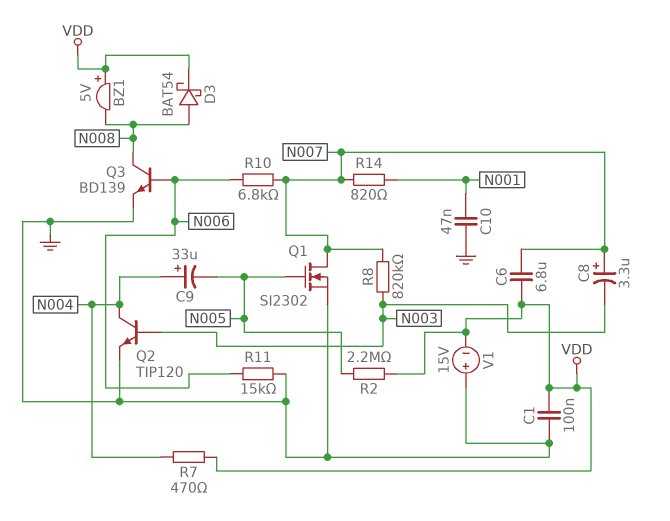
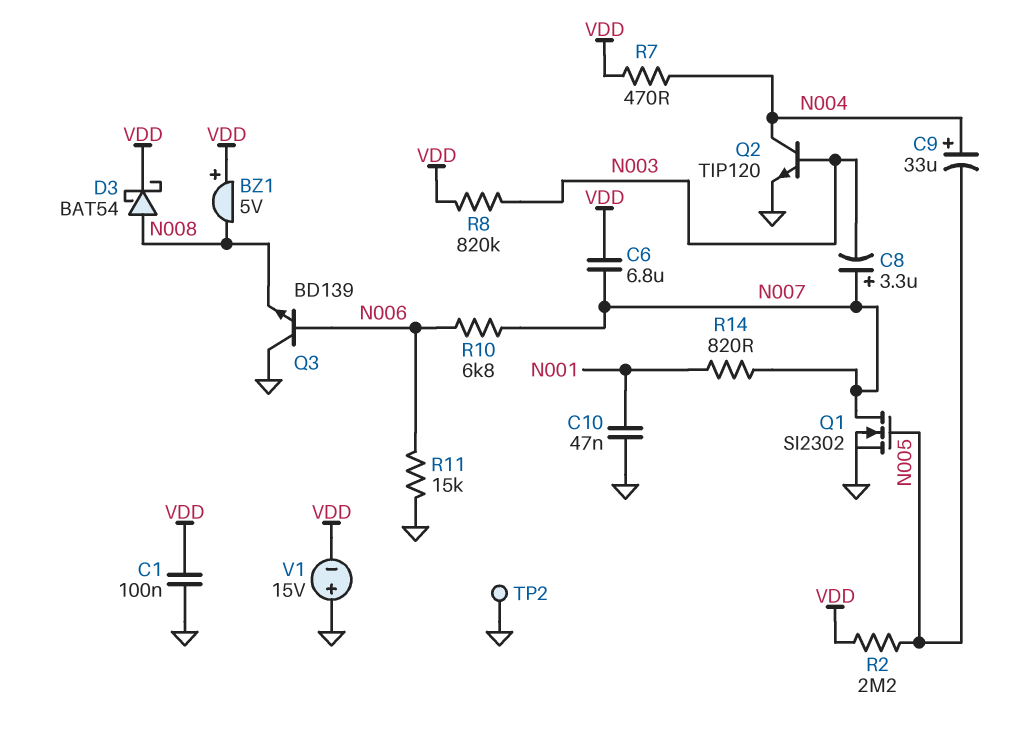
Q3: NPN BD139 (B N006, C N008, E GND) -> NPN BD139 (B N006, C GND, E N008)
R8: 820k (N003, N007) -> 820k (N003, VDD)
TP2: none -> test point (GND)

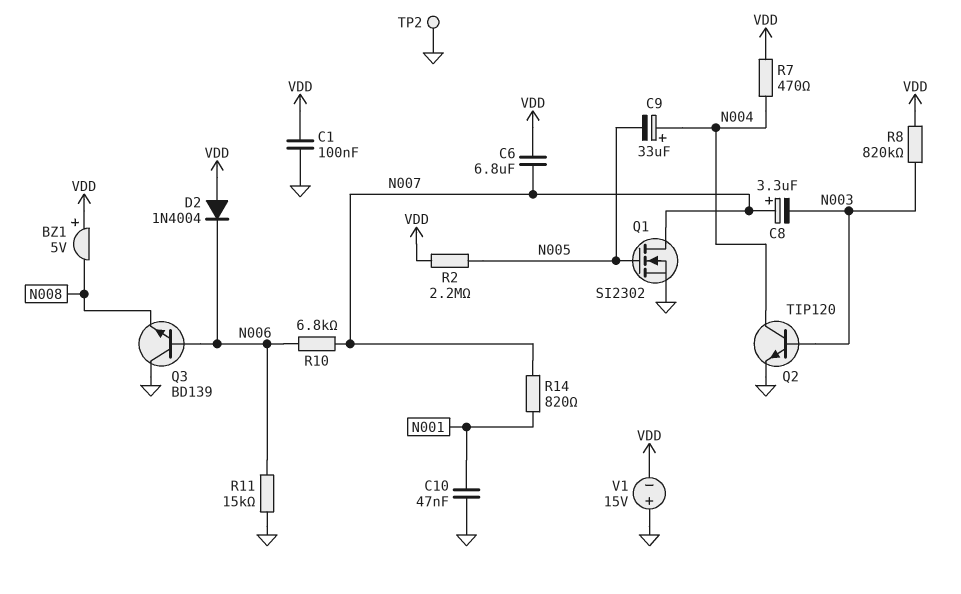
D2: none -> diode 1N4004 (A VDD, K N006)
D3: schottky BAT54 (A N008, K VDD) -> none

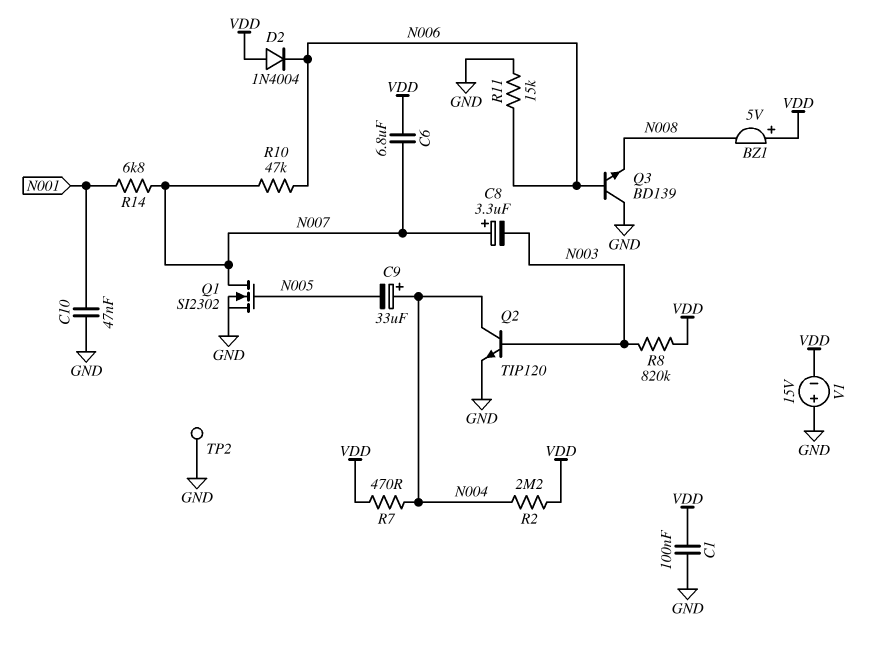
R2: 2.2M (N005, VDD) -> 2.2M (N004, VDD)
R10: 6.8k (N006, N007) -> 47k (N006, N007)
R14: 820 (N001, N007) -> 6.8k (N001, N007)

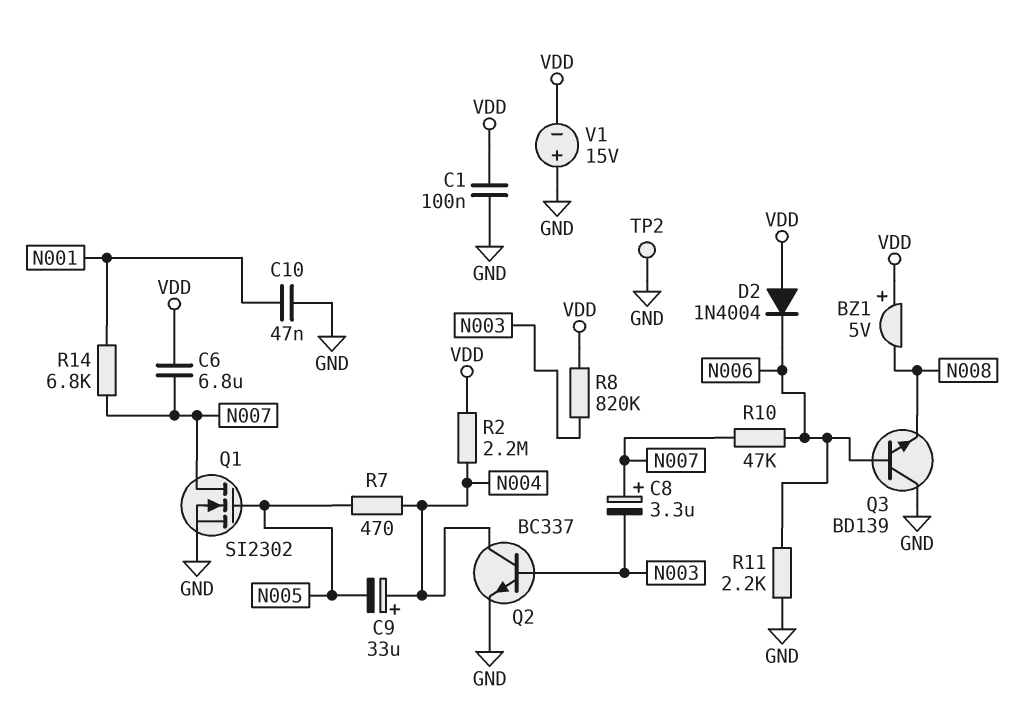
Q2: NPN TIP120 (B N003, C N004, E GND) -> NPN BC337 (B N003, C N004, E GND)
R7: 470 (N004, VDD) -> 470 (N004, N005)
R11: 15k (GND, N006) -> 2.2k (GND, N006)

